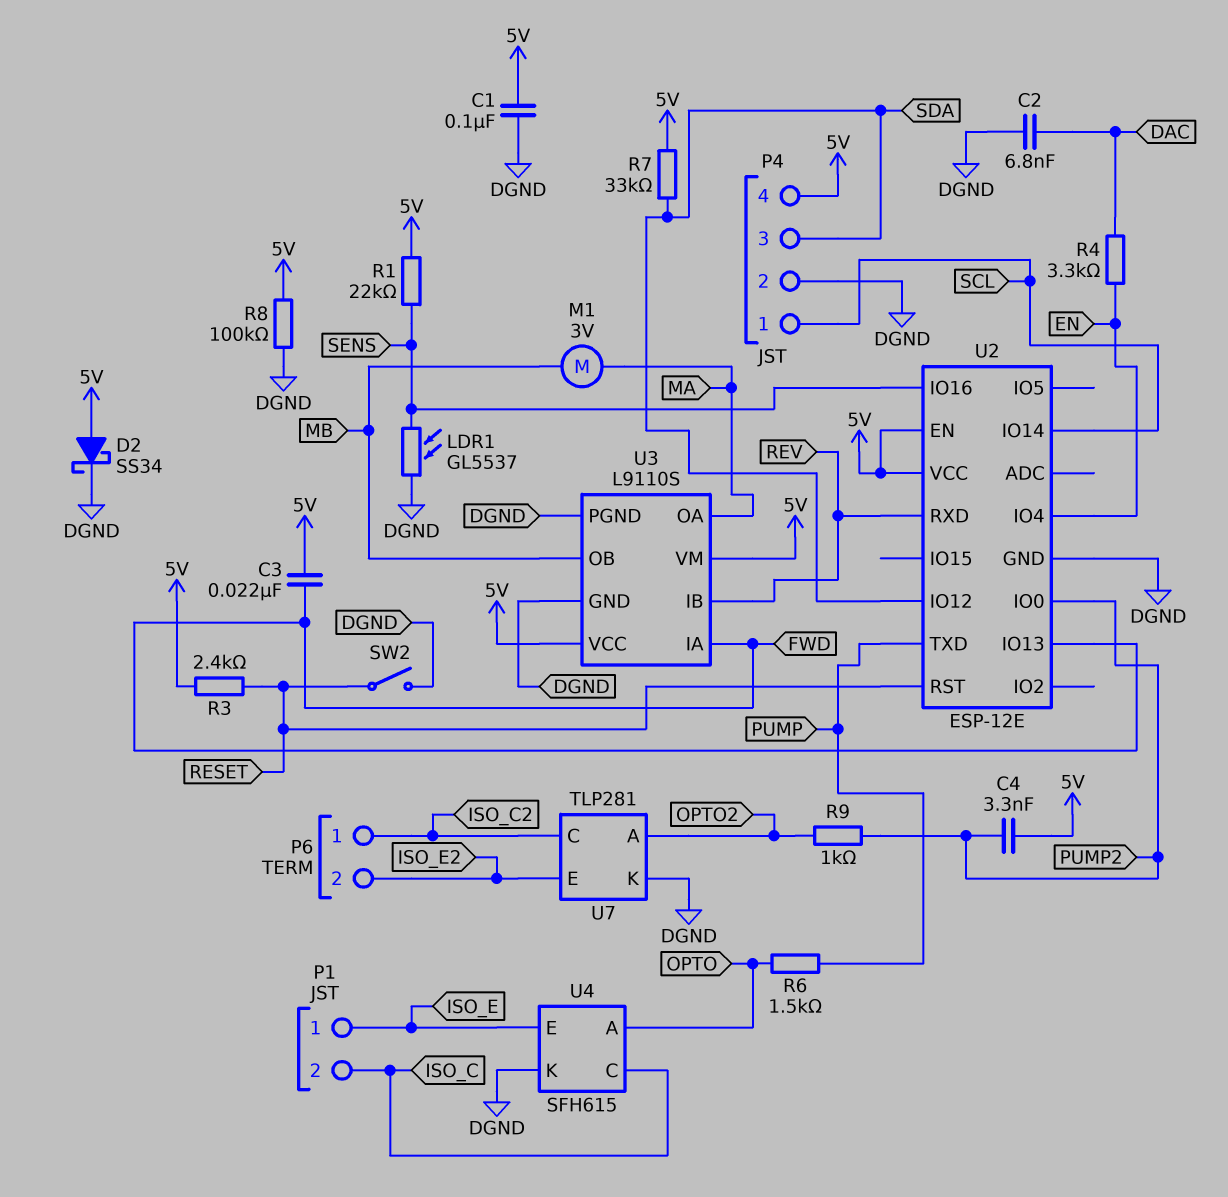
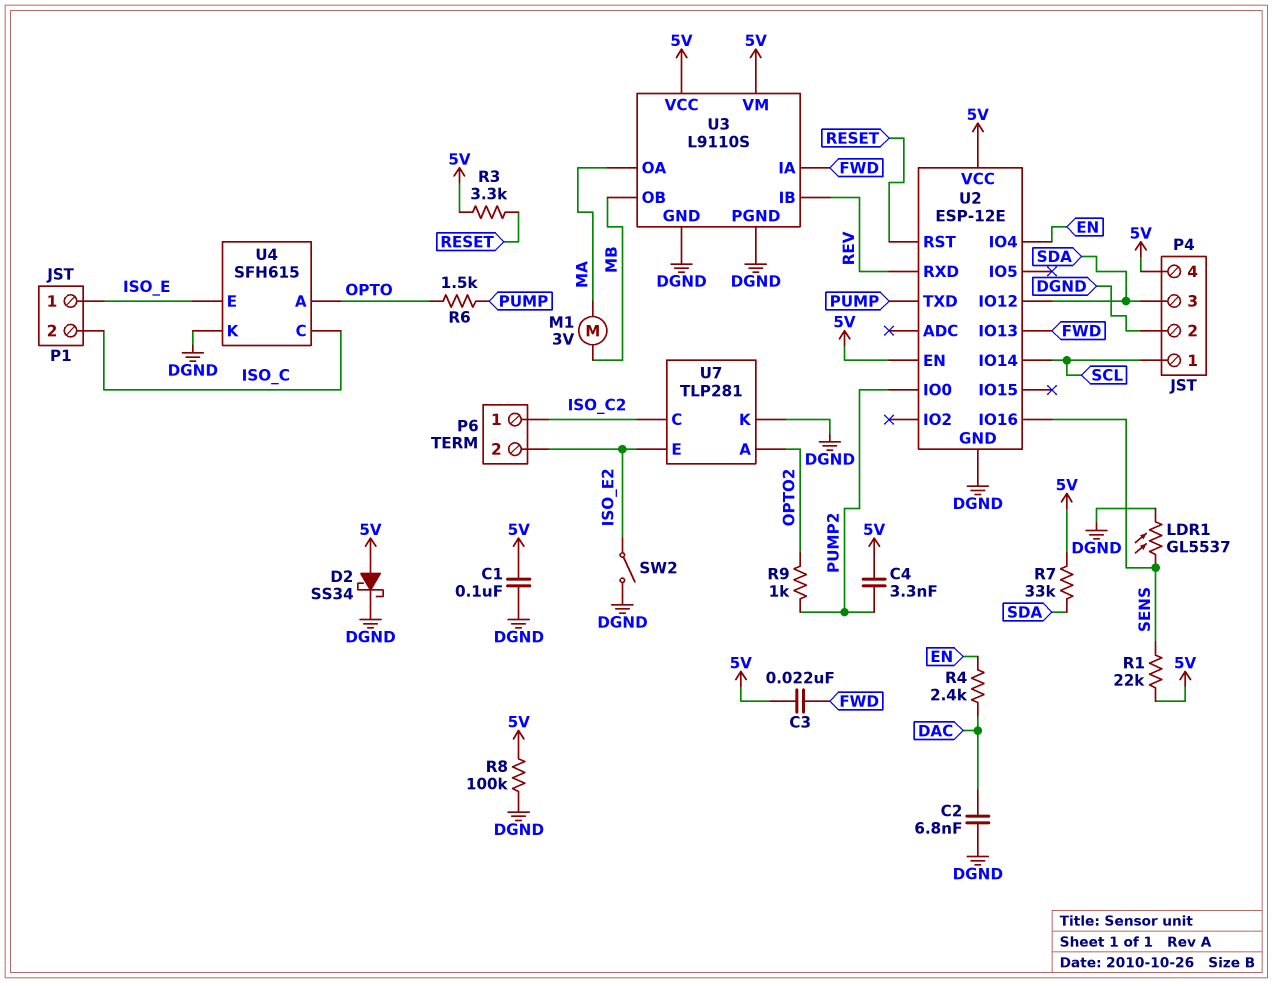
R3: 2.4k (5V, RESET) -> 3.3k (5V, RESET)
R4: 3.3k (DAC, EN) -> 2.4k (DAC, EN)
SW2: switch (DGND, RESET) -> switch (DGND, ISO_E2)

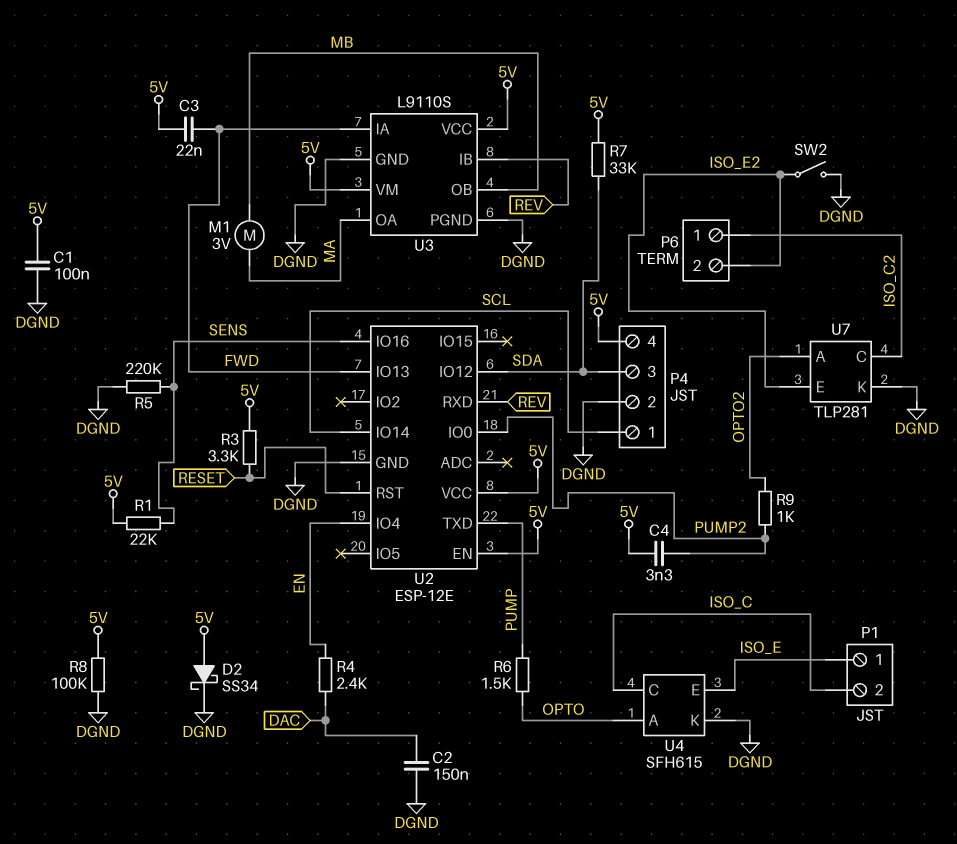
C2: 6.8nF (DAC, DGND) -> 150nF (DAC, DGND)
LDR1: GL5537 (DGND, SENS) -> none
R5: none -> 220k (DGND, SENS)

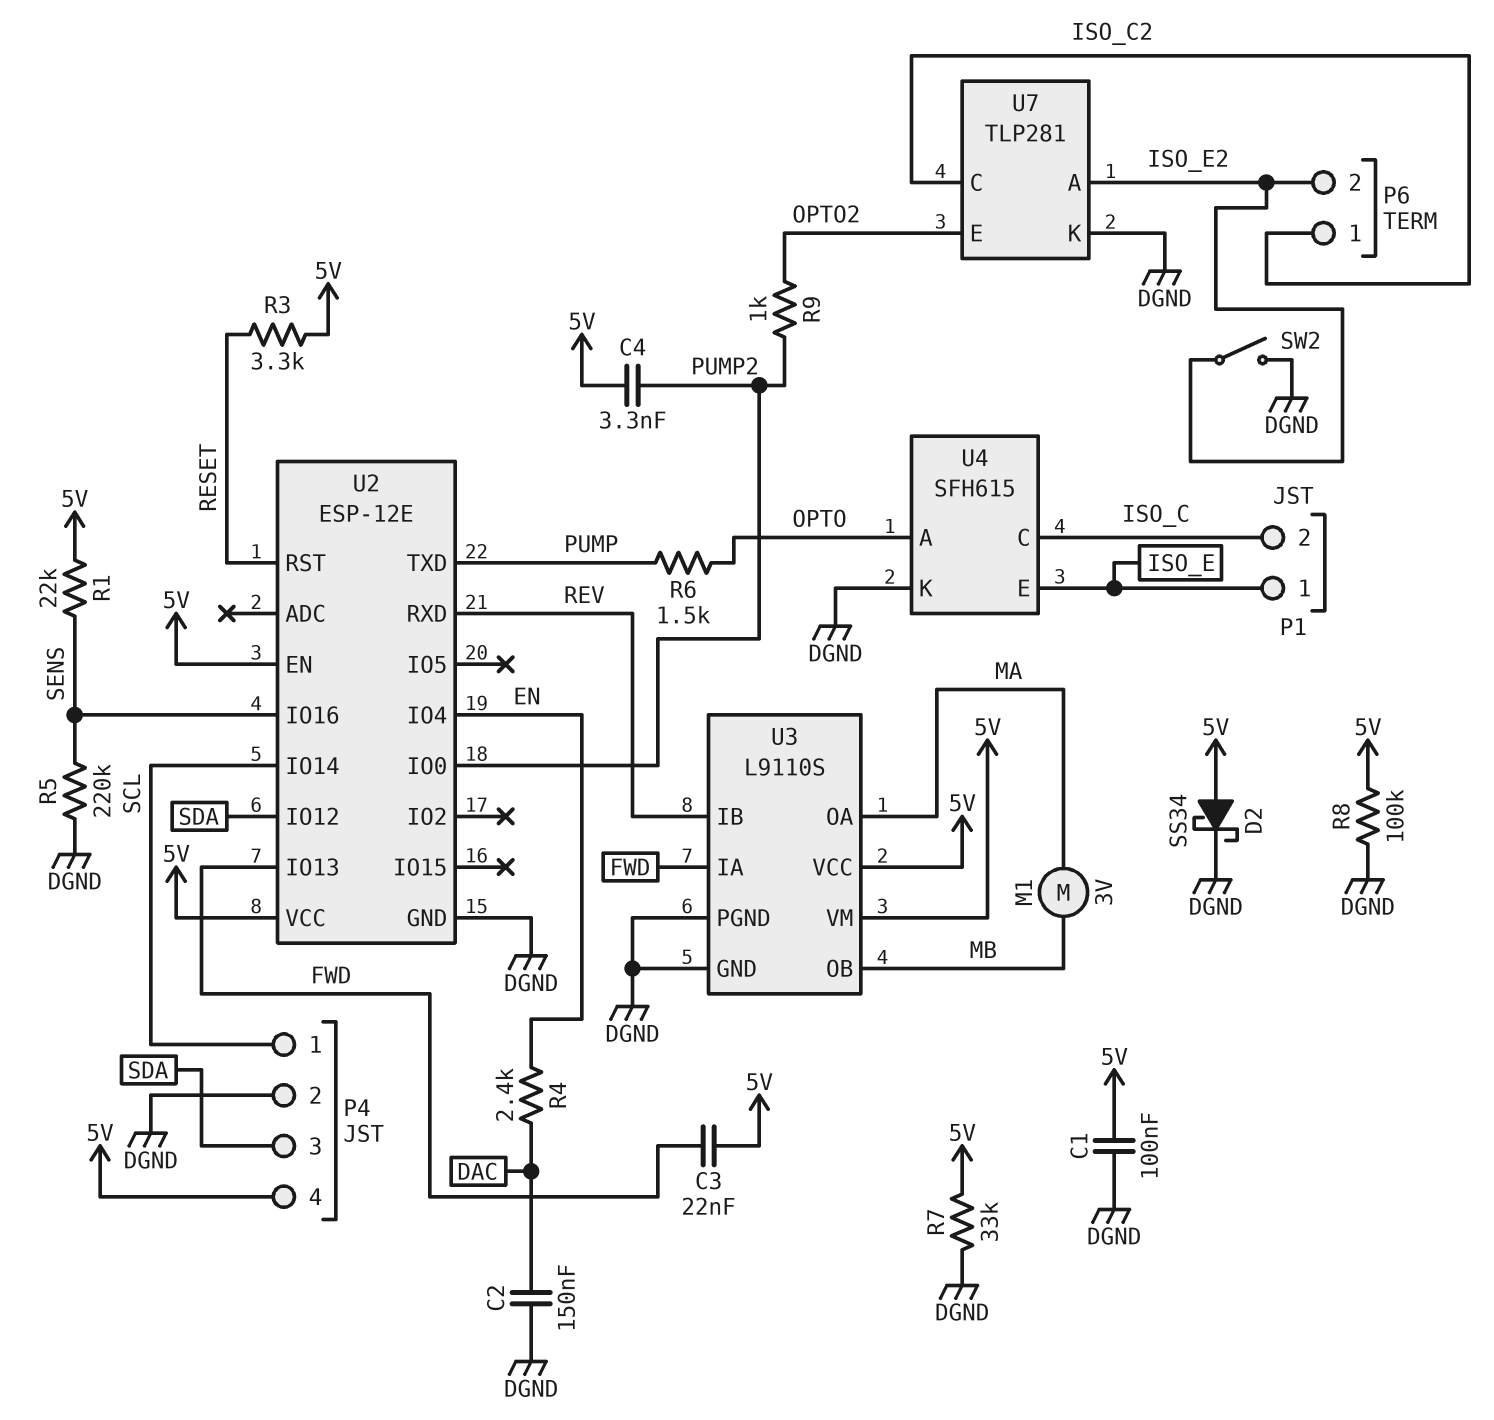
R7: 33k (5V, SDA) -> 33k (5V, DGND)
U7 pin A: OPTO2 -> ISO_E2
U7 pin E: ISO_E2 -> OPTO2

